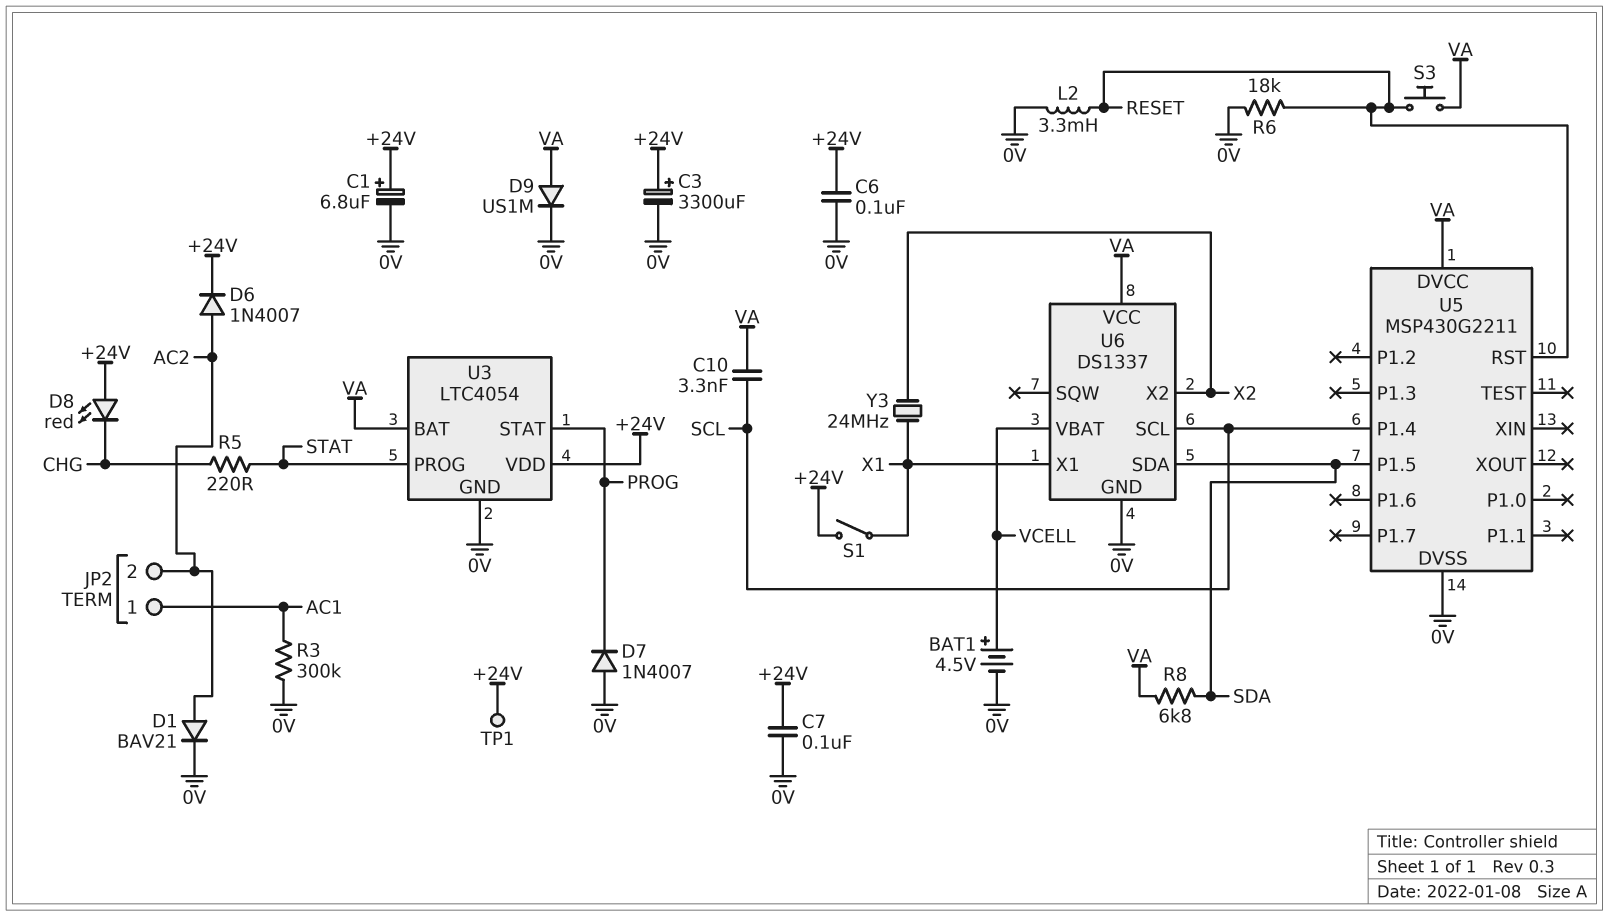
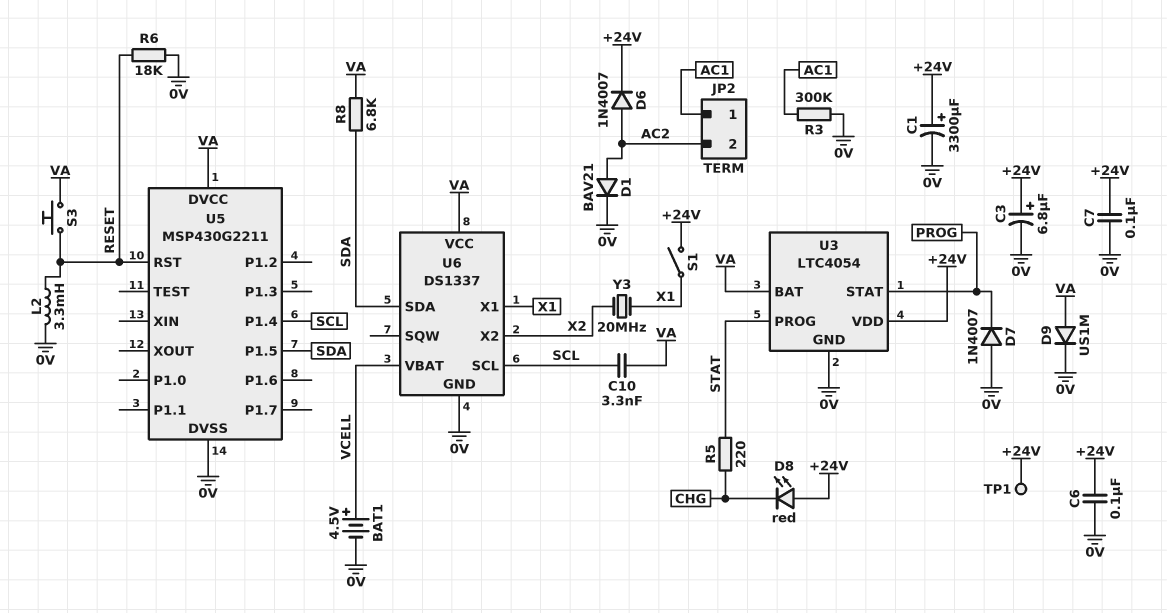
C1: 6.8uF (plus +24V, minus 0V) -> 3300uF (plus +24V, minus 0V)
C3: 3300uF (plus +24V, minus 0V) -> 6.8uF (plus +24V, minus 0V)
Y3: 24MHz (X1, X2) -> 20MHz (X1, X2)

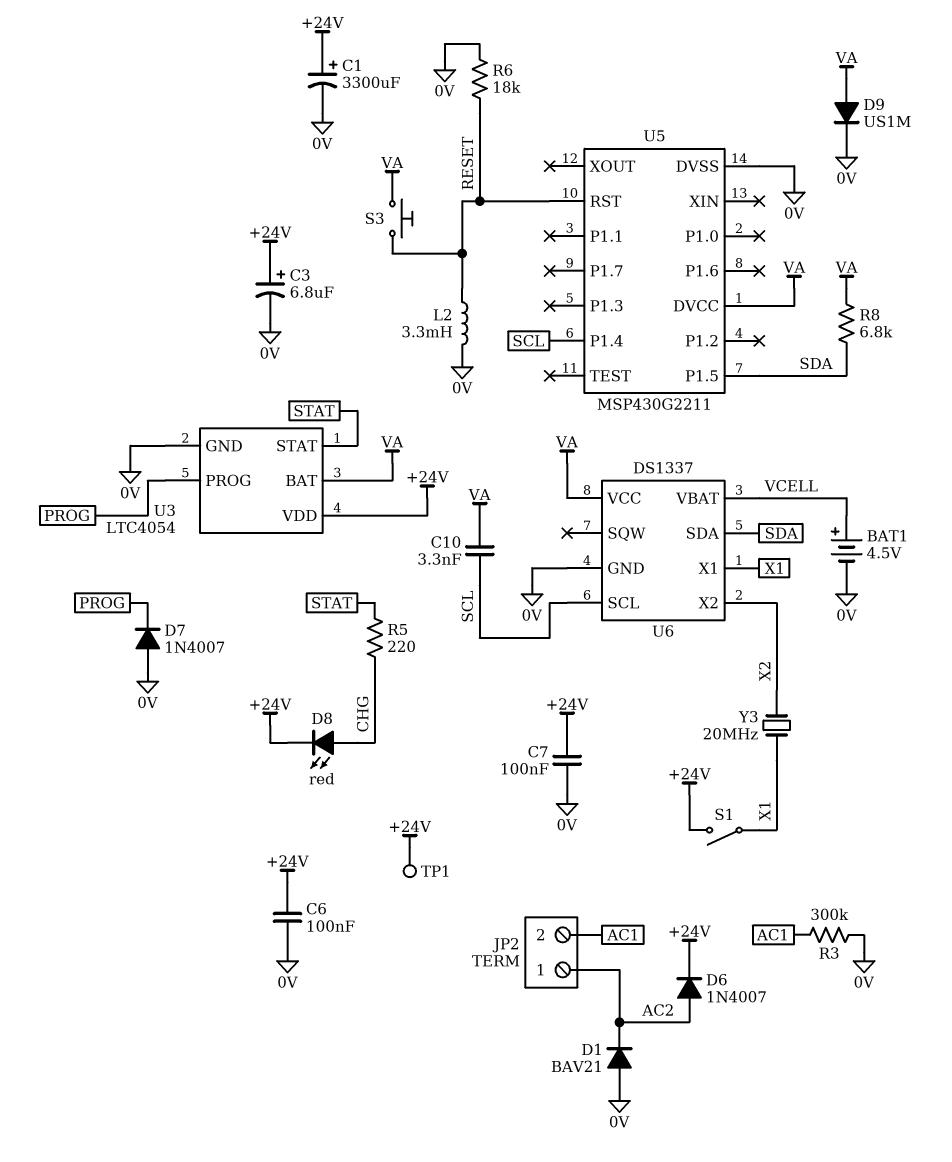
D1: diode BAV21 (A AC2, K 0V) -> diode BAV21 (A 0V, K AC2)
D8: LED red (A +24V, K CHG) -> LED red (A CHG, K +24V)
JP2 pin 1: AC1 -> AC2
JP2 pin 2: AC2 -> AC1
U3 pin PROG: STAT -> PROG
U3 pin STAT: PROG -> STAT

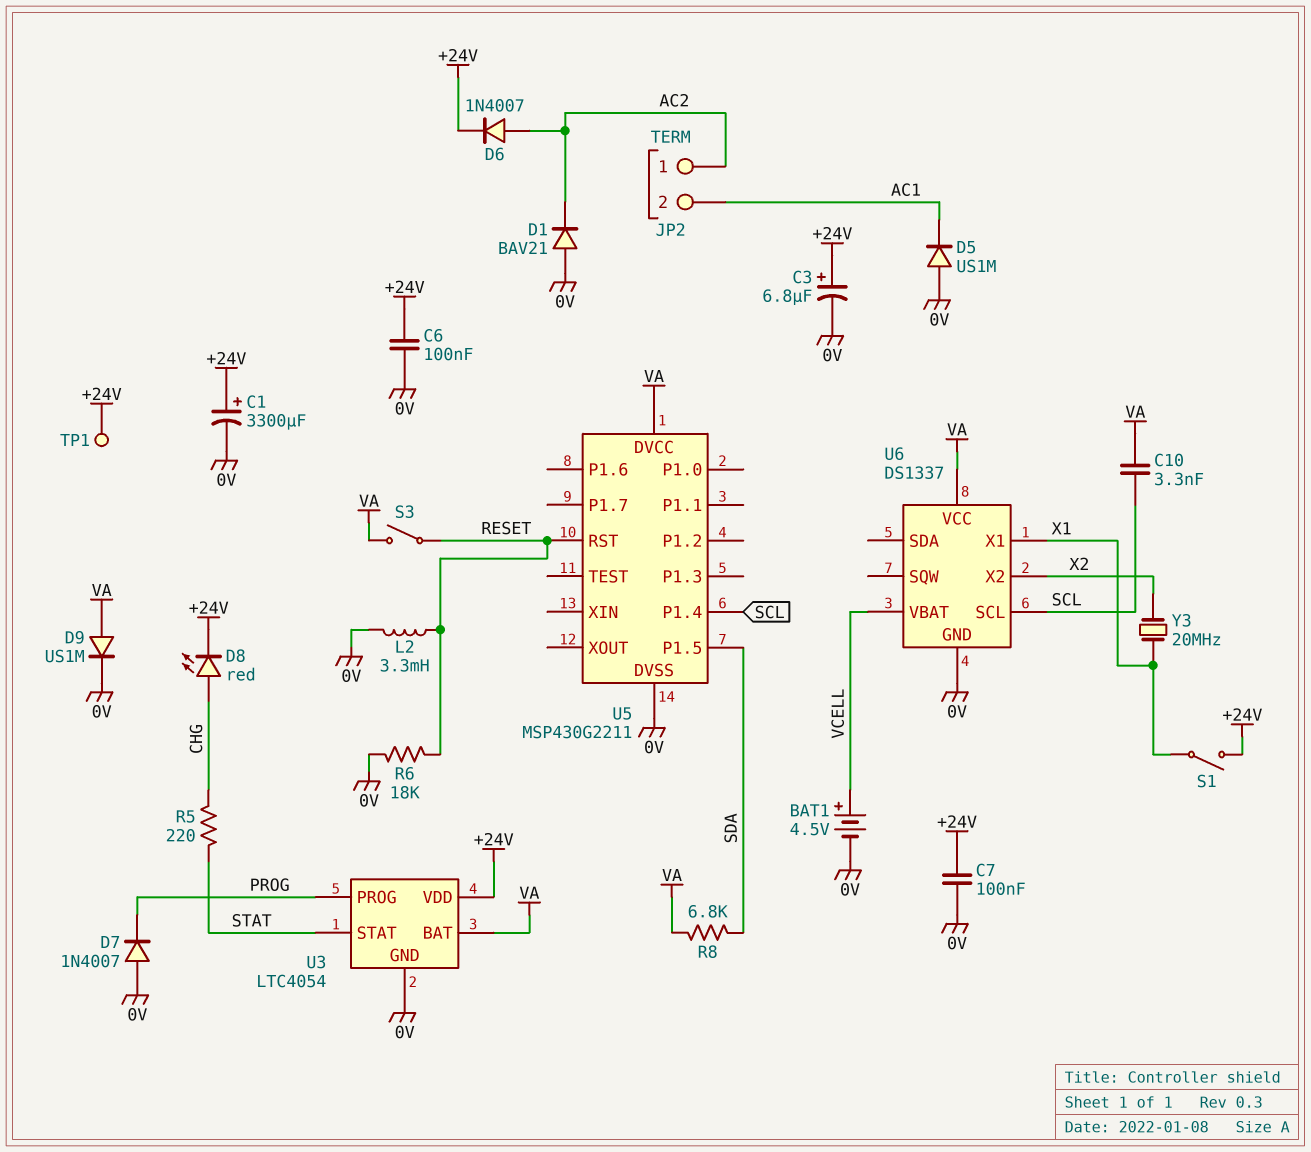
D5: none -> diode US1M (A 0V, K AC1)
R3: 300k (0V, AC1) -> none
S3: button (RESET, VA) -> switch (RESET, VA)
U6 pin SDA: SDA -> none

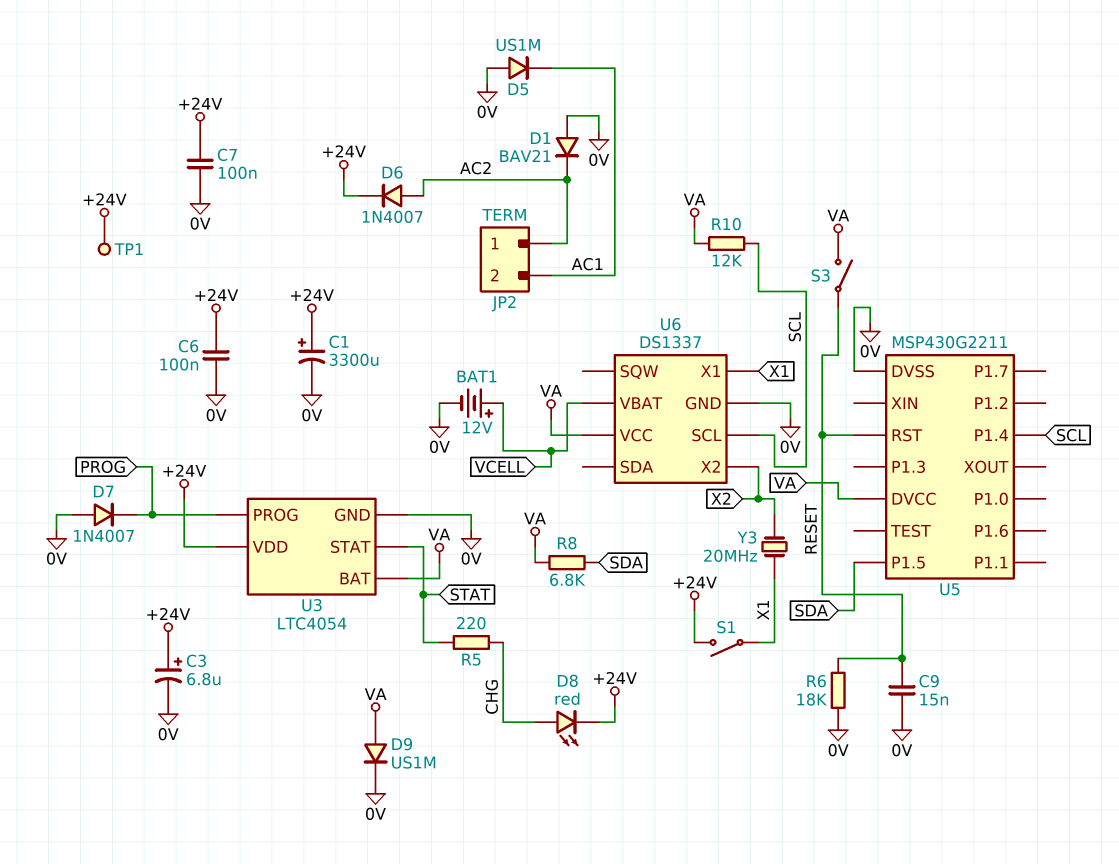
BAT1: 4.5V (plus VCELL, minus 0V) -> 12V (plus VCELL, minus 0V)
C9: none -> 15nF (0V, RESET)
C10: 3.3nF (SCL, VA) -> none
L2: 3.3mH (0V, RESET) -> none
R10: none -> 12k (SCL, VA)

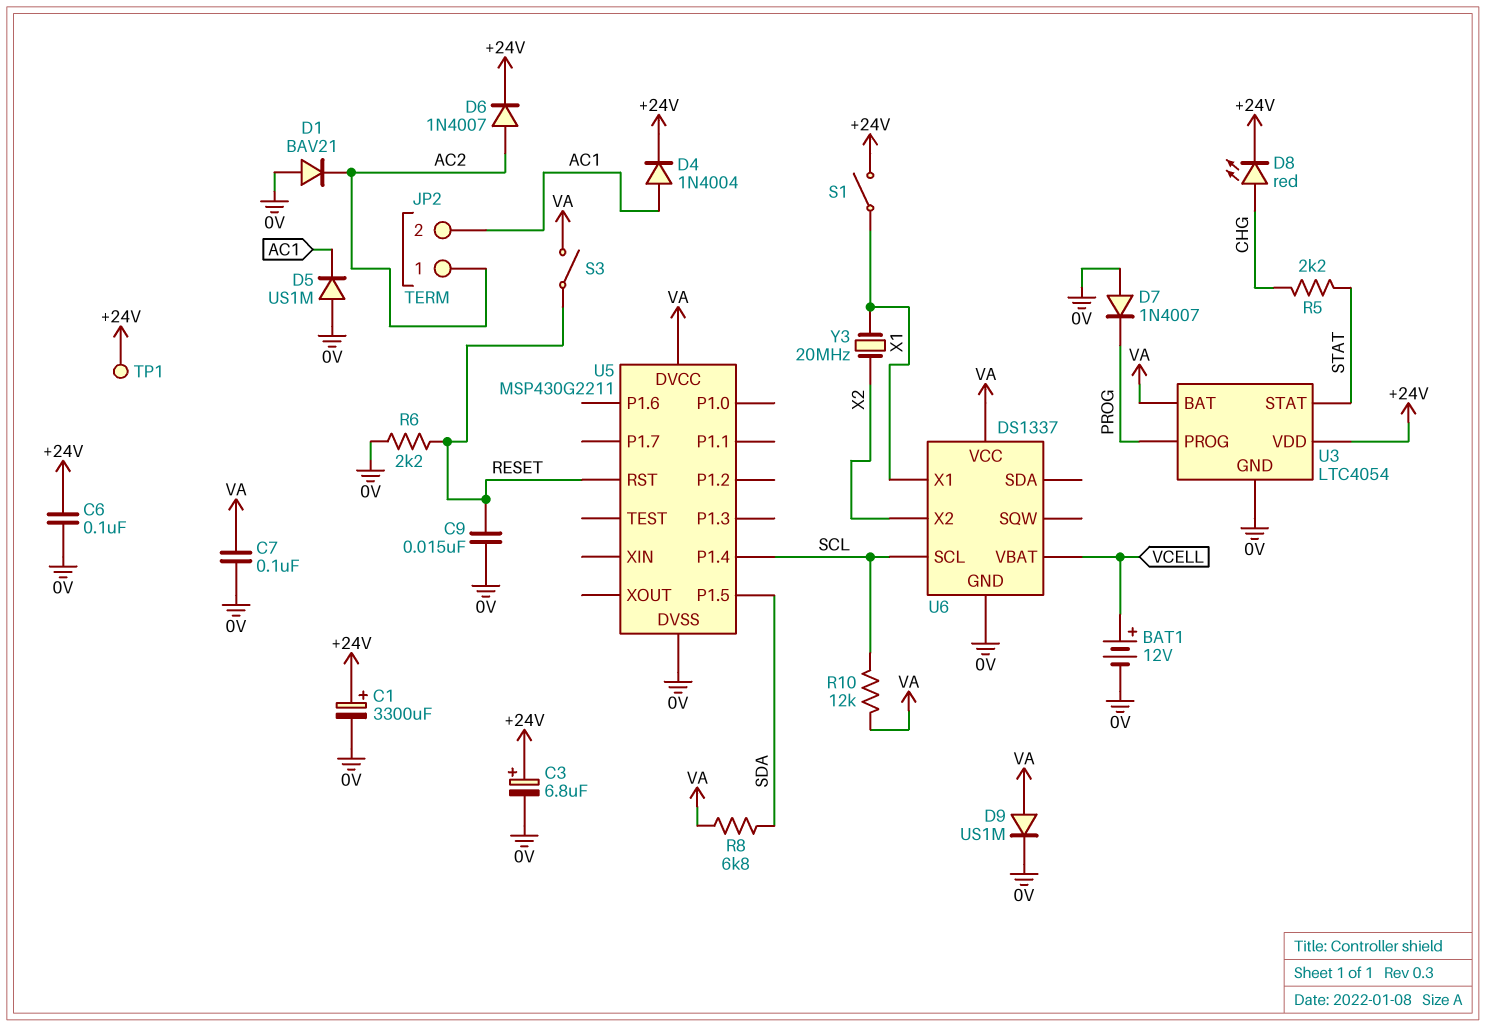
C7: 100nF (+24V, 0V) -> 100nF (0V, VA)
D4: none -> diode 1N4004 (A AC1, K +24V)
R5: 220 (CHG, STAT) -> 2.2k (CHG, STAT)
R6: 18k (0V, RESET) -> 2.2k (0V, RESET)

